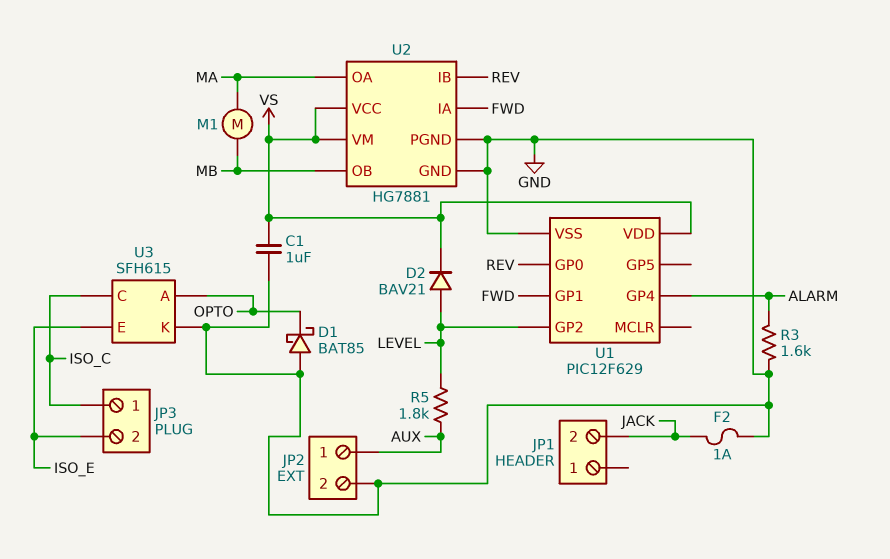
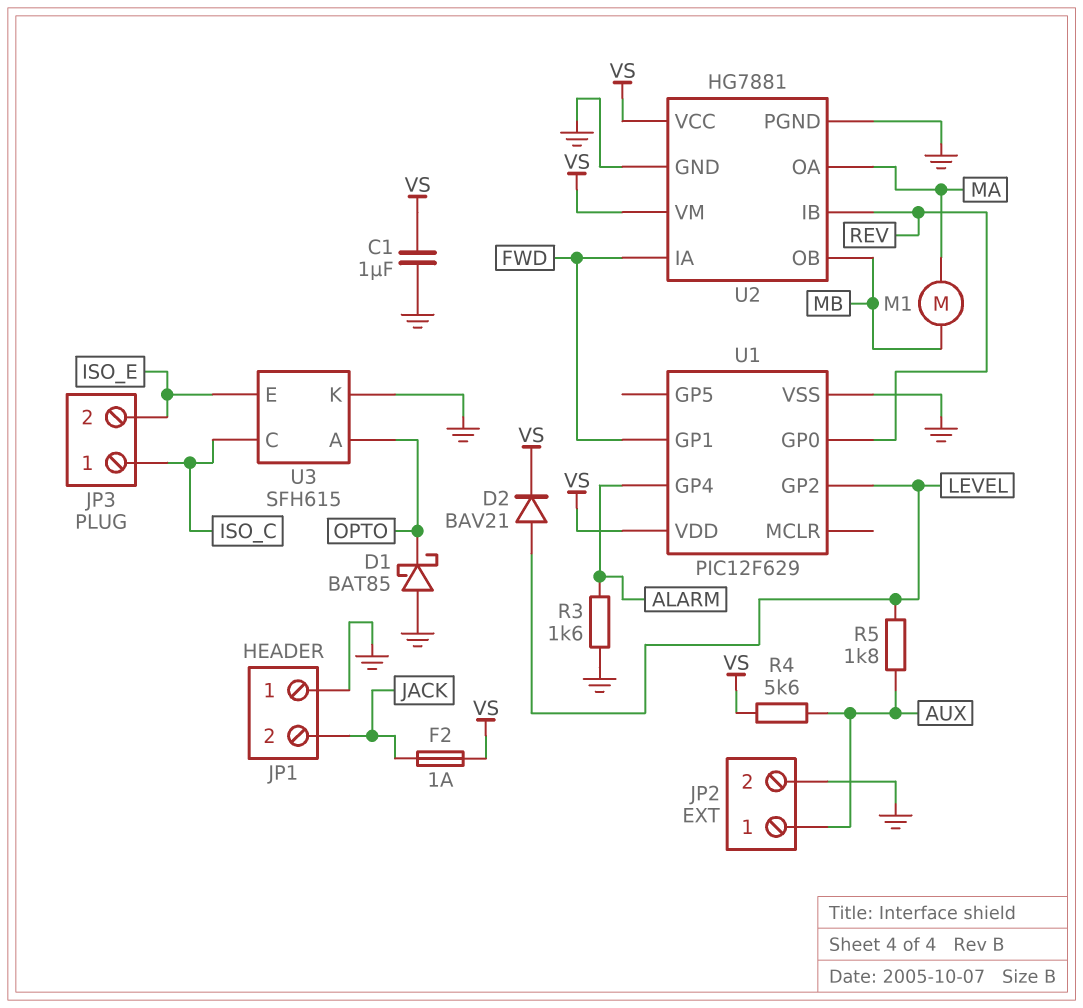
F2: 1A (GND, JACK) -> 1A (JACK, VS)
JP1 pin 1: none -> GND
R4: none -> 5.6k (AUX, VS)

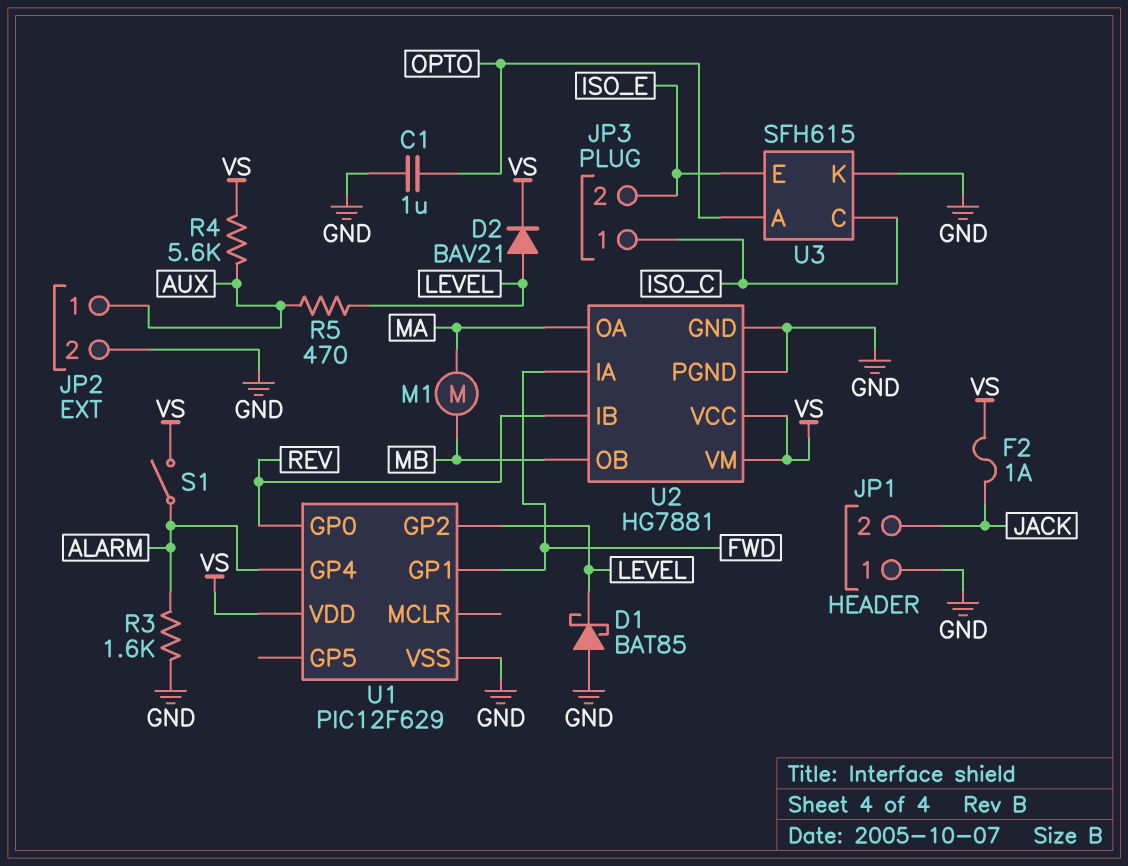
C1: 1uF (GND, VS) -> 1uF (GND, OPTO)
D1: schottky BAT85 (A GND, K OPTO) -> schottky BAT85 (A GND, K LEVEL)
R5: 1.8k (AUX, LEVEL) -> 470 (AUX, LEVEL)
S1: none -> switch (ALARM, VS)

